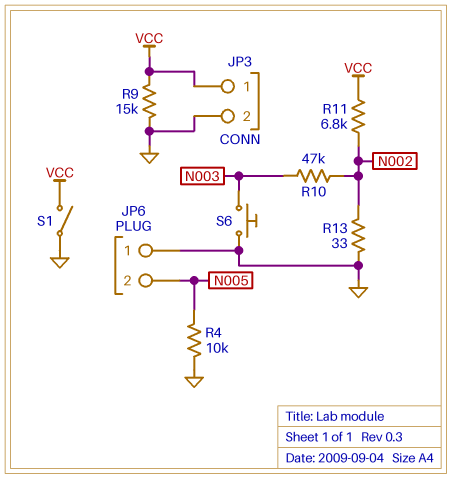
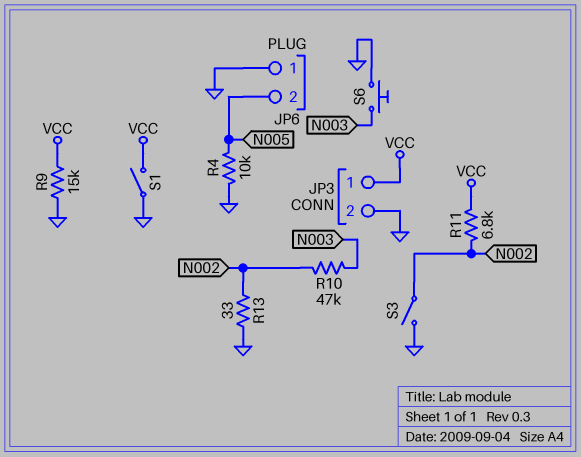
S3: none -> switch (GND, N002)

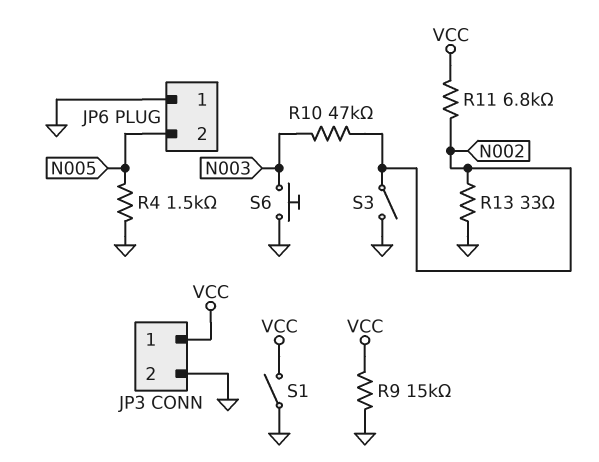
R4: 10k (GND, N005) -> 1.5k (GND, N005)

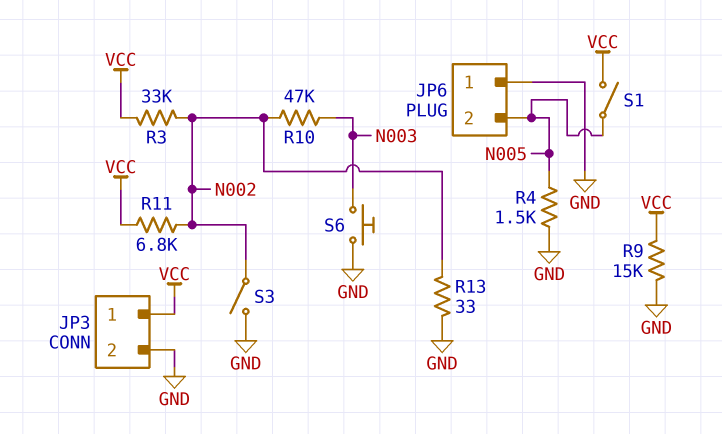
R3: none -> 33k (N002, VCC)
S1: switch (GND, VCC) -> switch (N005, VCC)

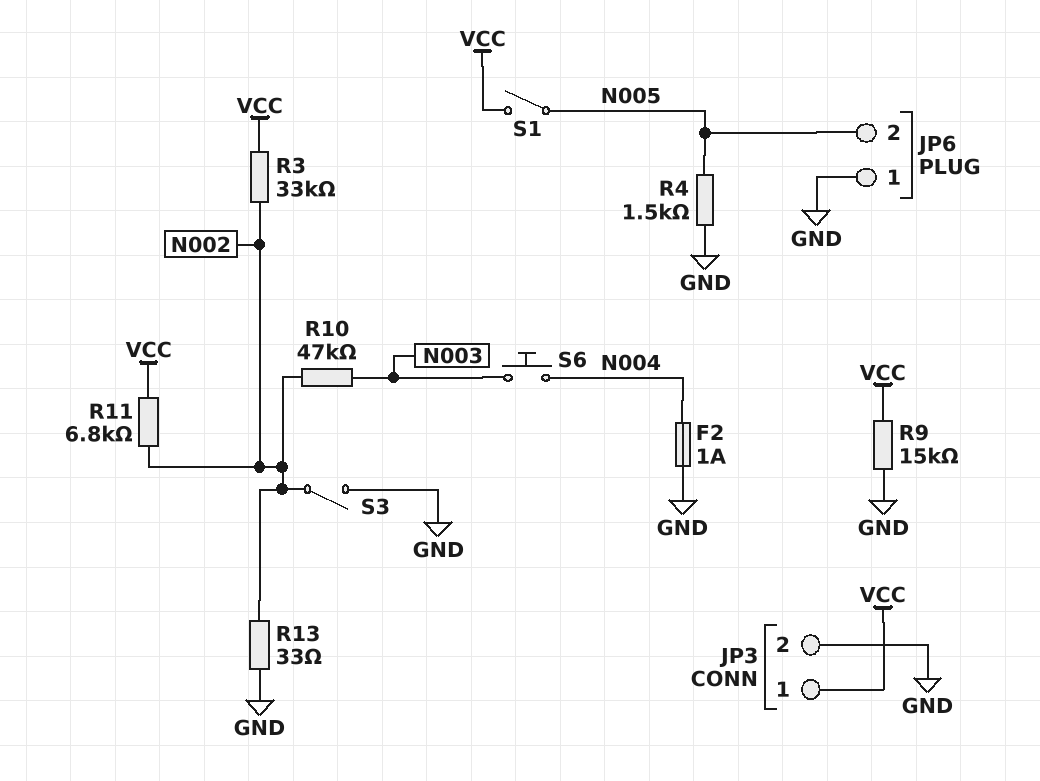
F2: none -> 1A (GND, N004)
S6: button (GND, N003) -> button (N003, N004)

